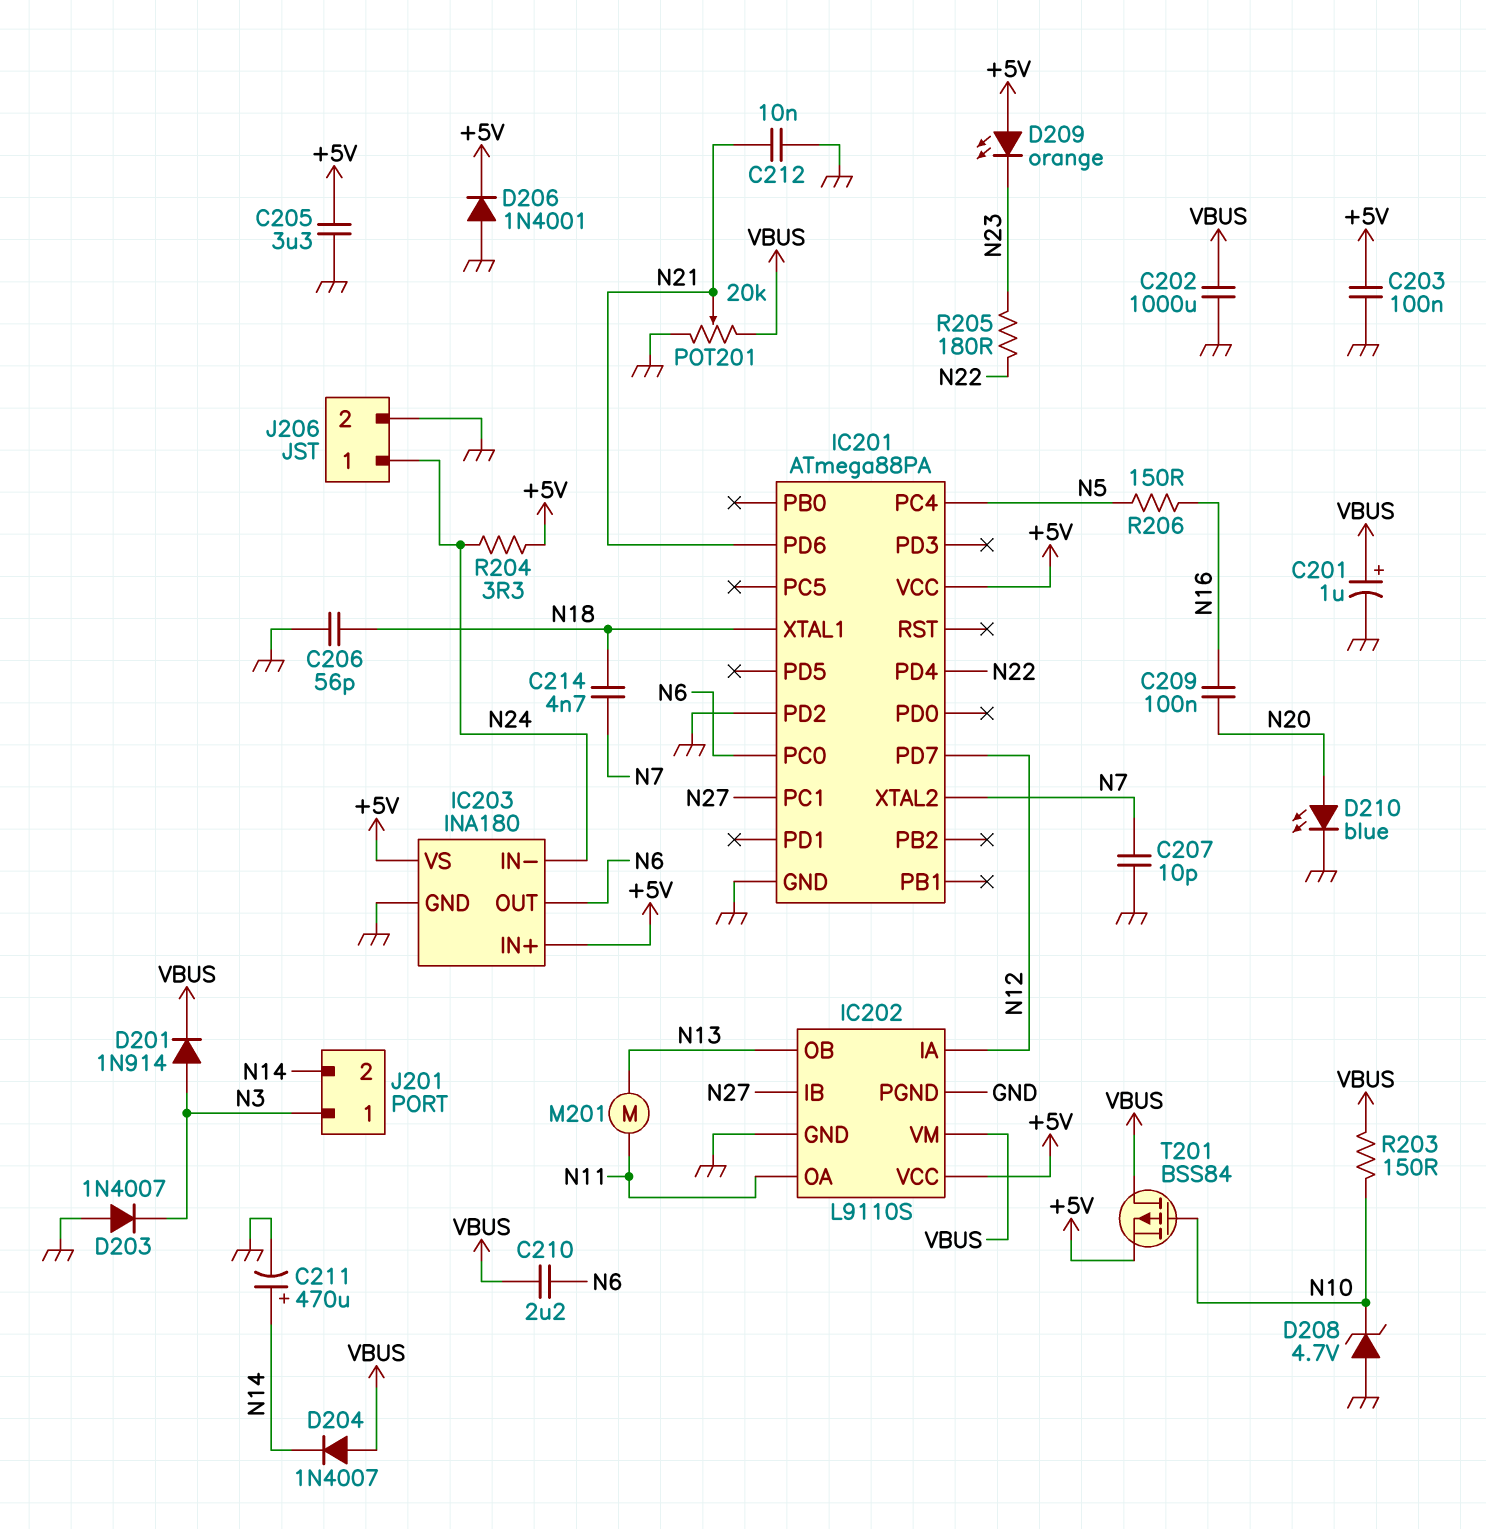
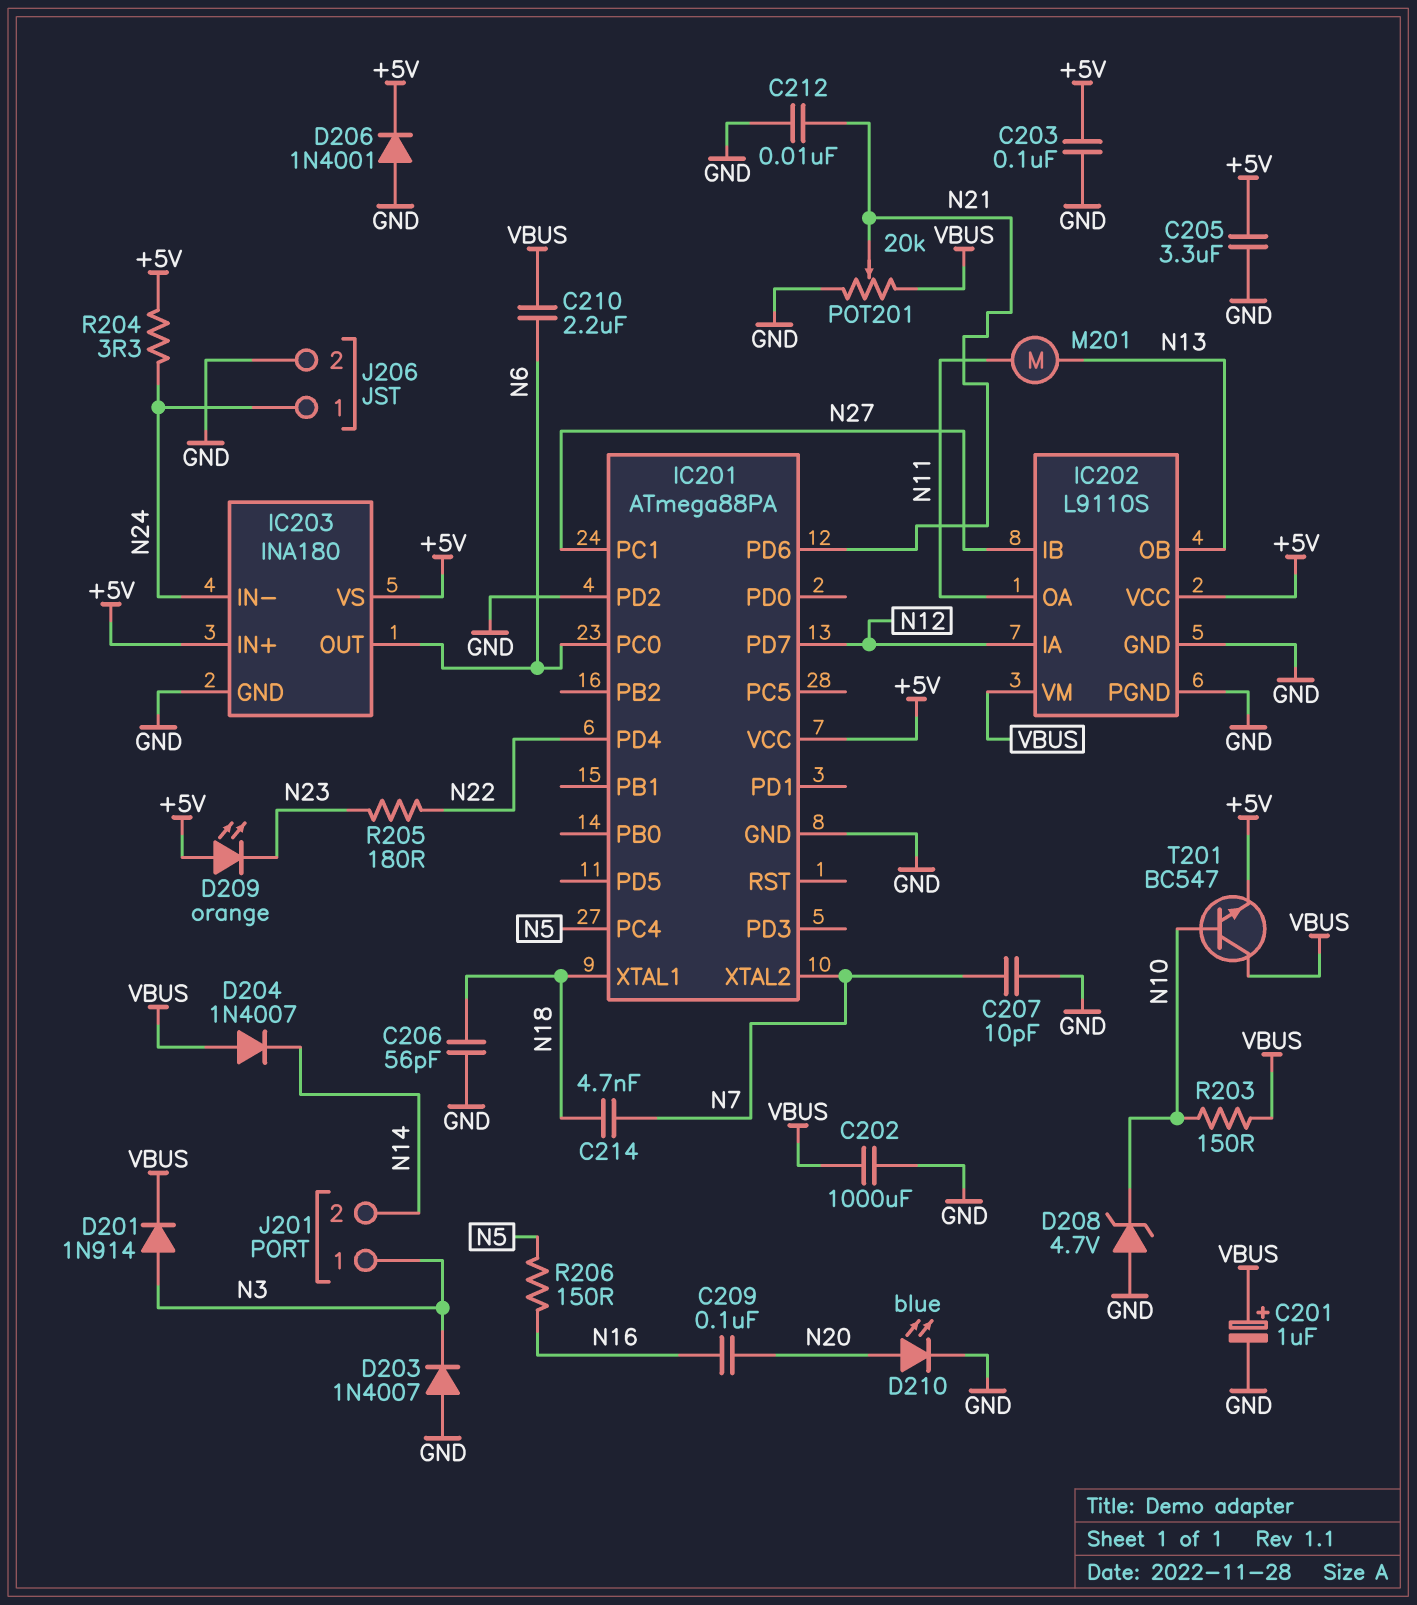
C211: 470uF (plus N14, minus GND) -> none
T201: PMOS BSS84 (G N10, D VBUS, S +5V) -> NPN BC547 (B N10, C VBUS, E +5V)

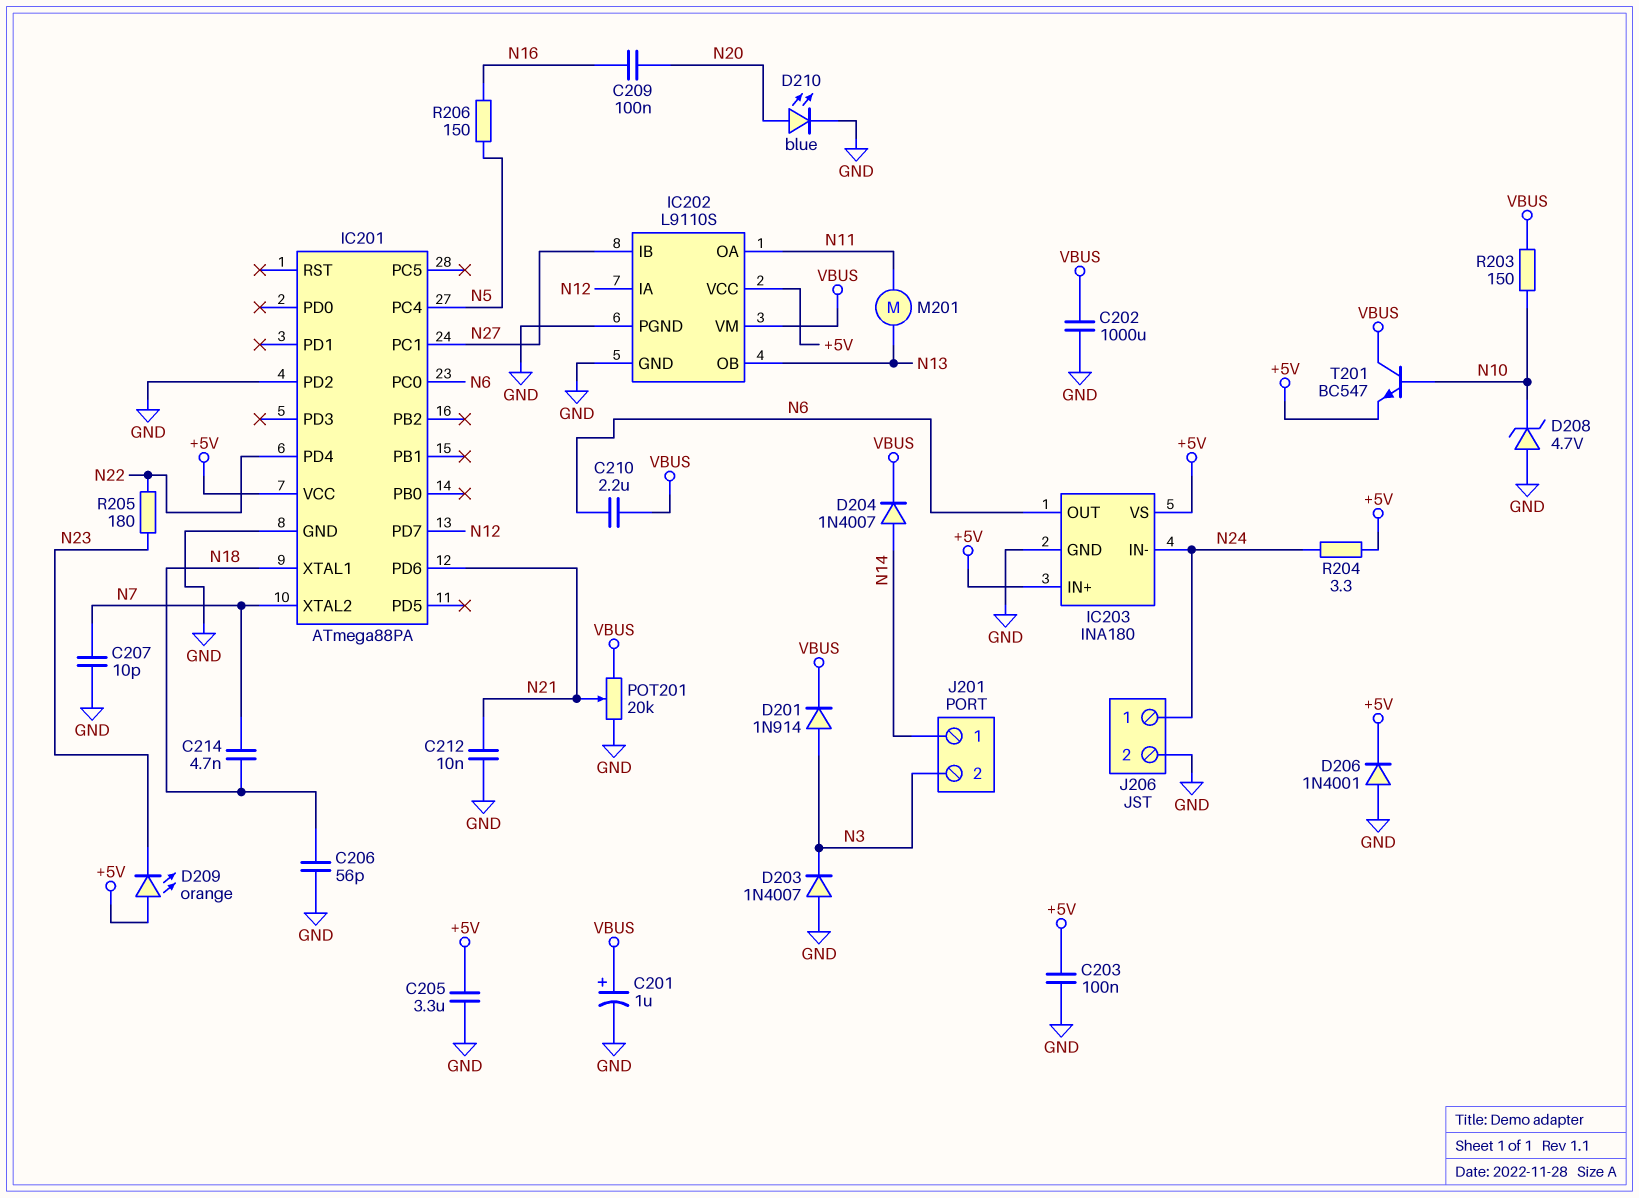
D204: diode 1N4007 (A VBUS, K N14) -> diode 1N4007 (A N14, K VBUS)
J201 pin 1: N3 -> N14
J201 pin 2: N14 -> N3

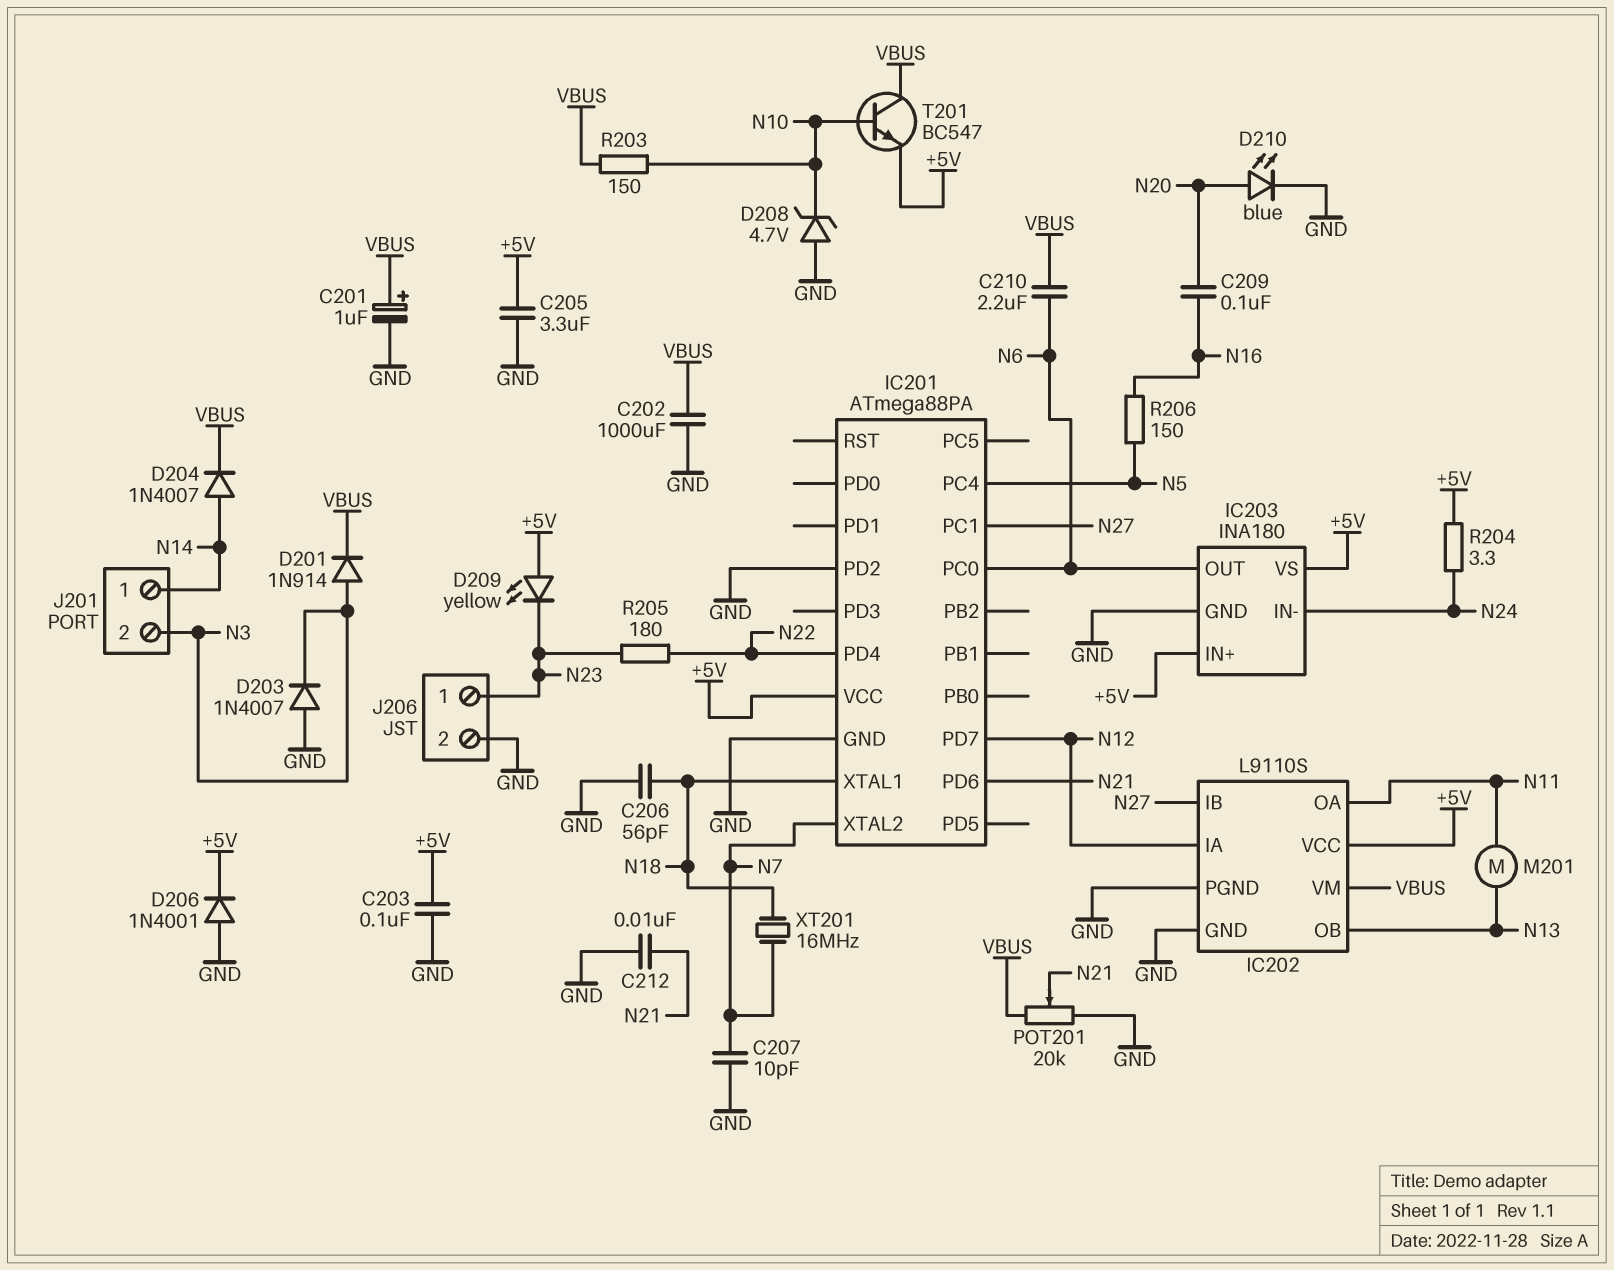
C214: 4.7nF (N7, N18) -> none
D209: LED orange (A +5V, K N23) -> LED yellow (A +5V, K N23)
J206 pin 1: N24 -> N23
XT201: none -> 16MHz (N7, N18)

